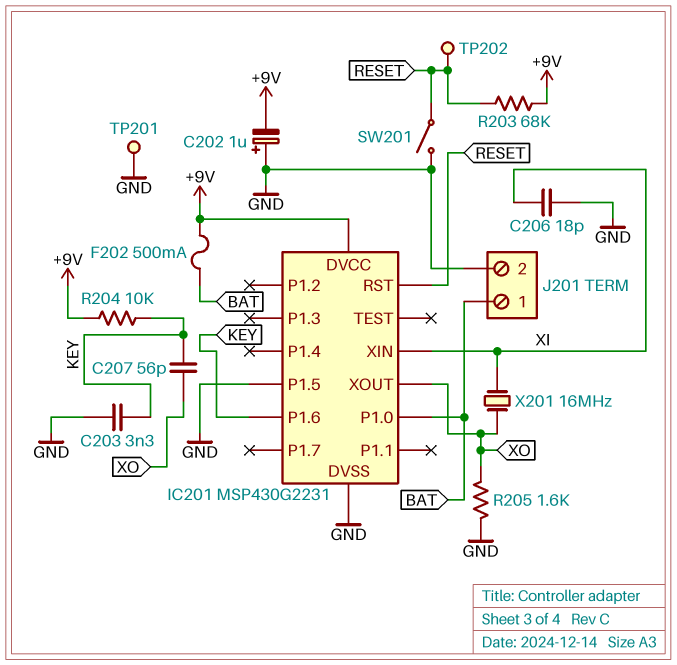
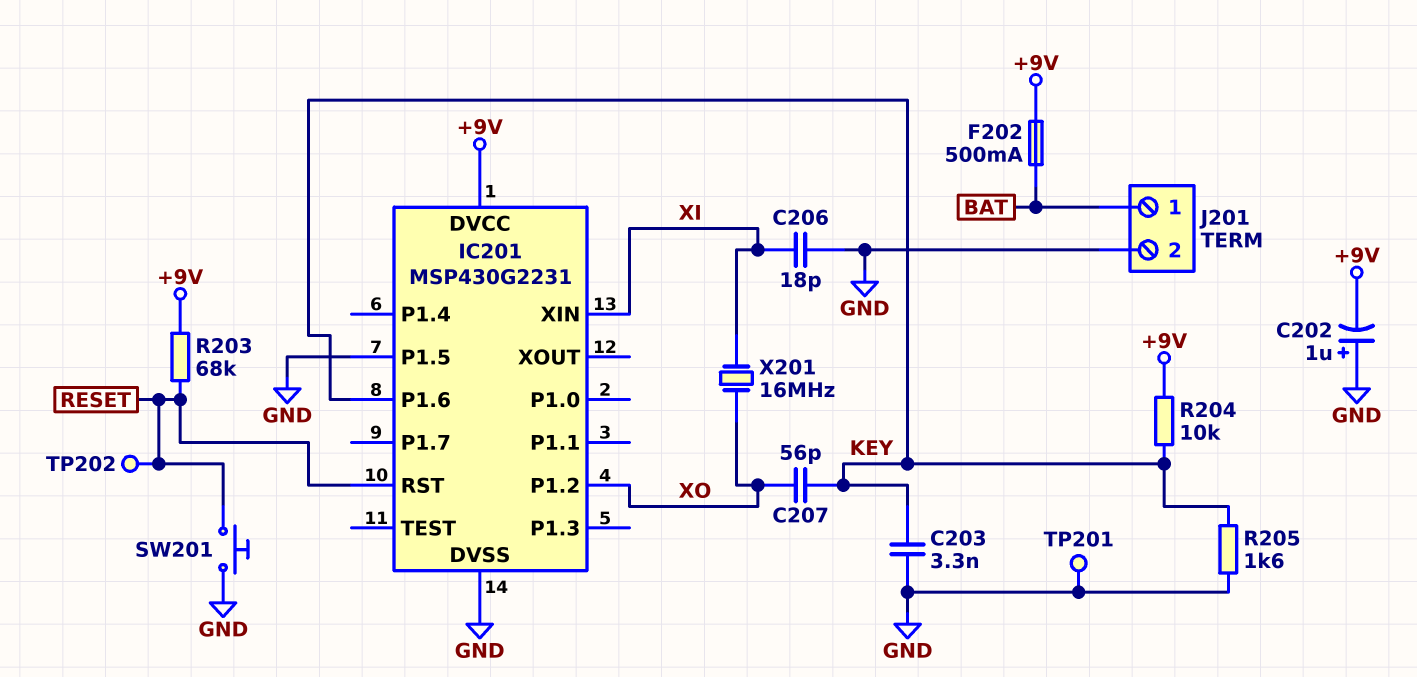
IC201 pin P1.0: BAT -> none
IC201 pin P1.2: none -> XO
IC201 pin XOUT: XO -> none
R205: 1.6k (GND, XO) -> 1.6k (GND, KEY)
SW201: switch (GND, RESET) -> button (GND, RESET)

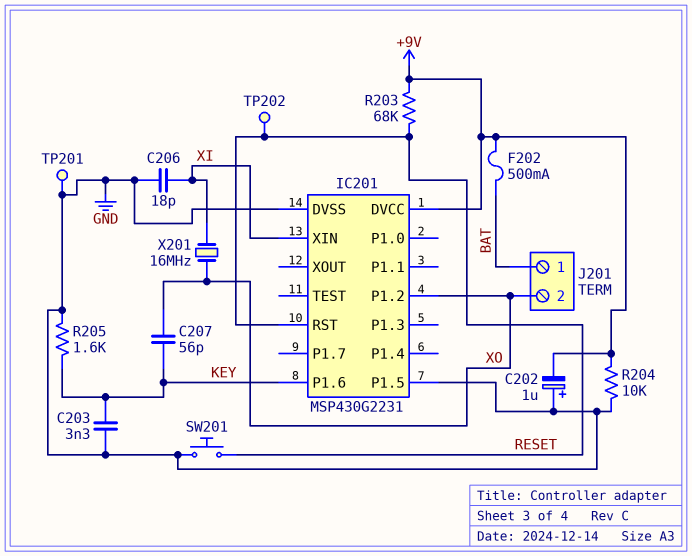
J201 pin 2: GND -> XO
R204: 10k (+9V, KEY) -> 10k (+9V, GND)

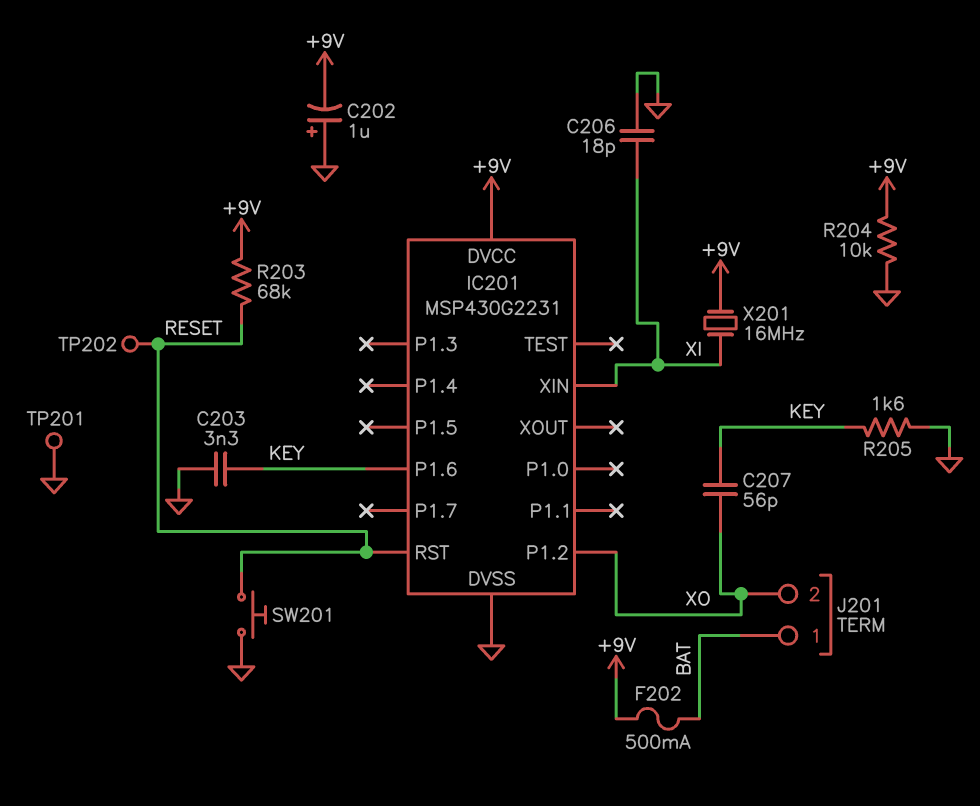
IC201 pin P1.5: GND -> none
X201: 16MHz (XI, XO) -> 16MHz (+9V, XI)

